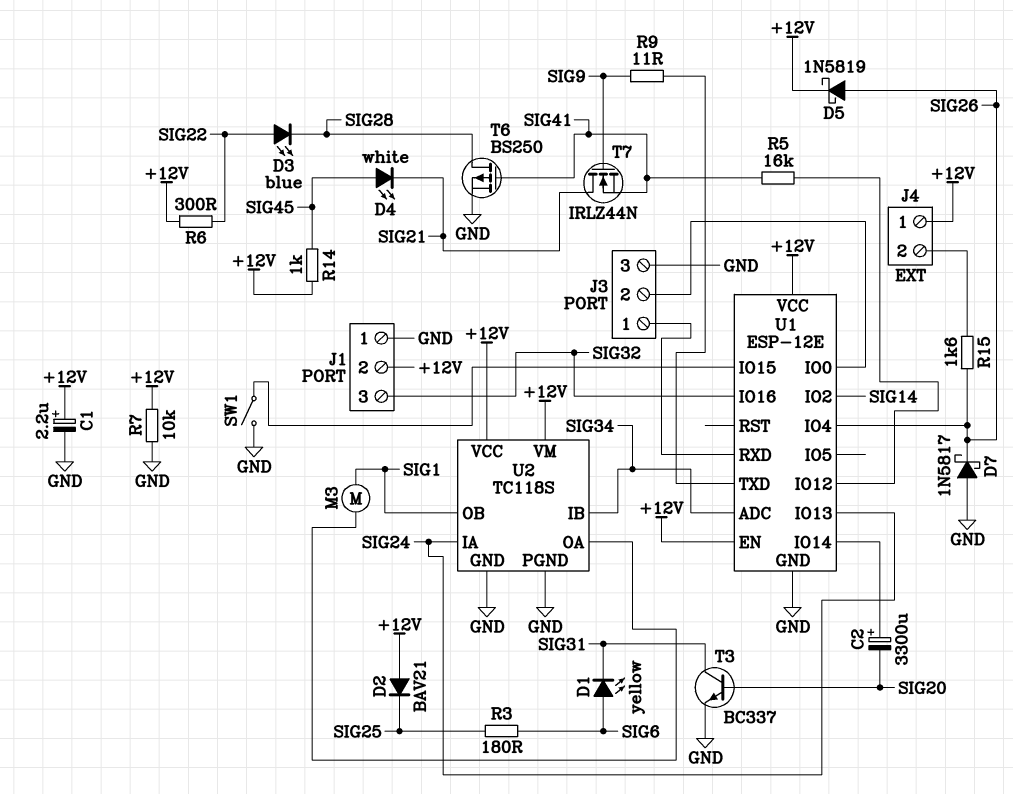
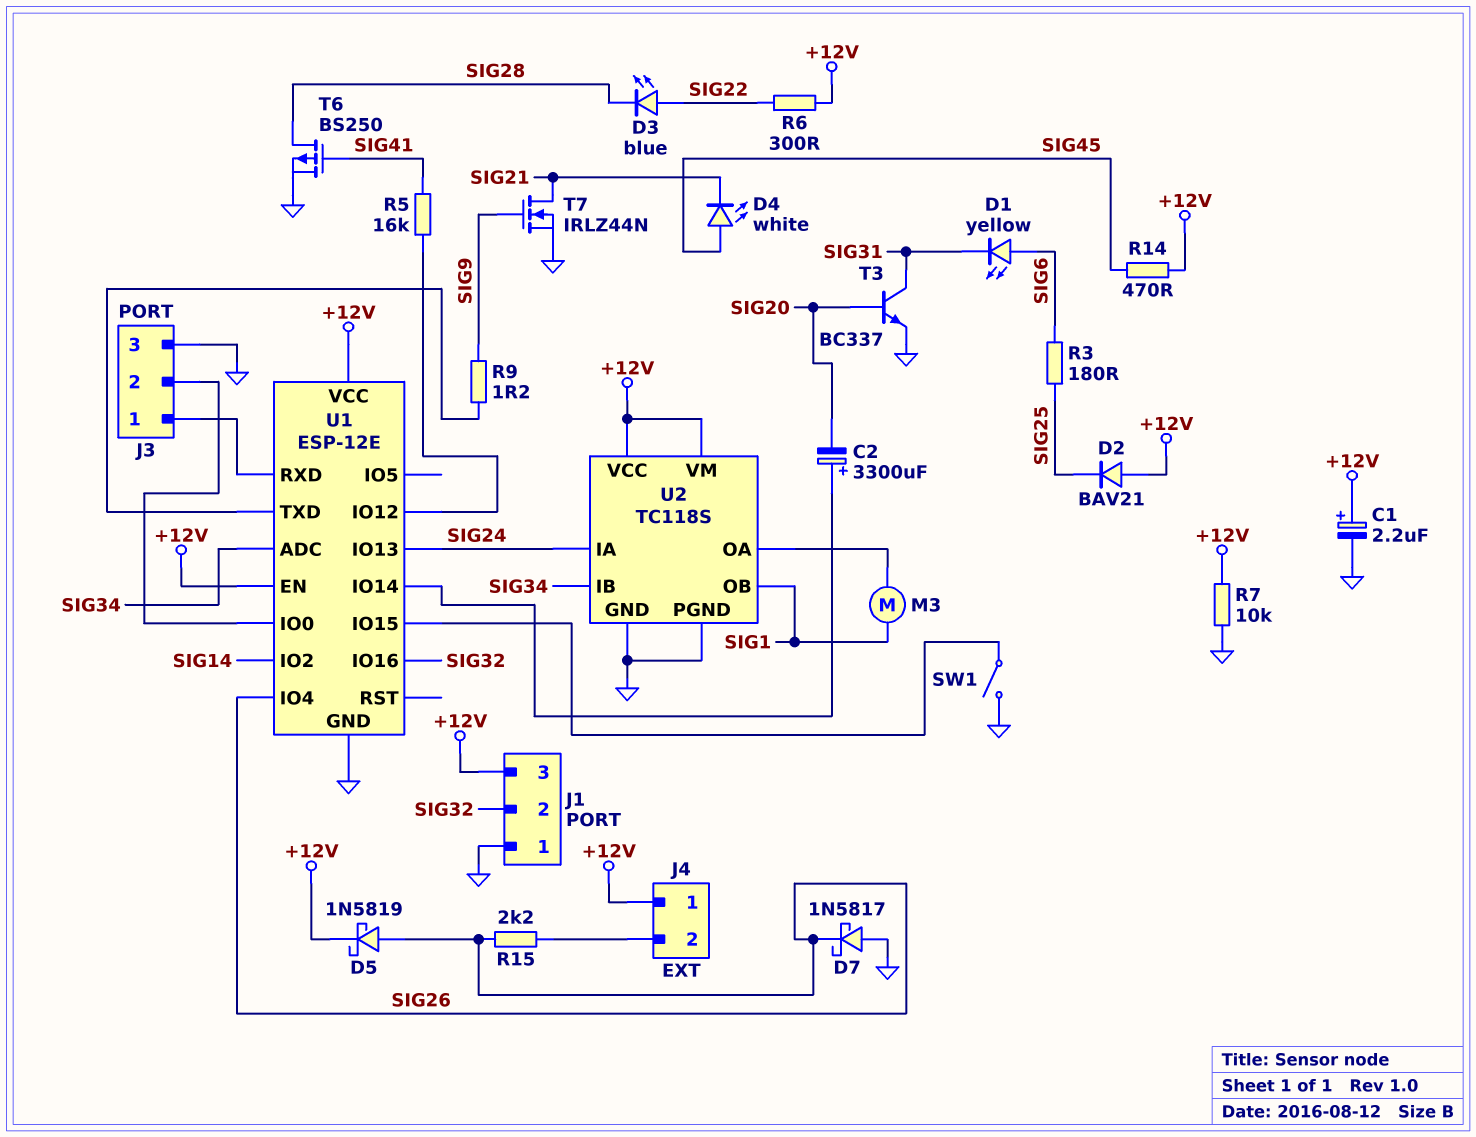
J1 pin 2: +12V -> SIG32
J1 pin 3: SIG32 -> +12V
R9: 11 (SIG9, U1/TXD) -> 1.2 (SIG9, U1/TXD)
R14: 1k (+12V, SIG45) -> 470 (+12V, SIG45)
R15: 1.6k (J4/2, SIG26) -> 2.2k (J4/2, SIG26)
T7: NMOS IRLZ44N (G SIG9, D SIG21, S SIG41) -> NMOS IRLZ44N (G SIG9, D SIG21, S GND)

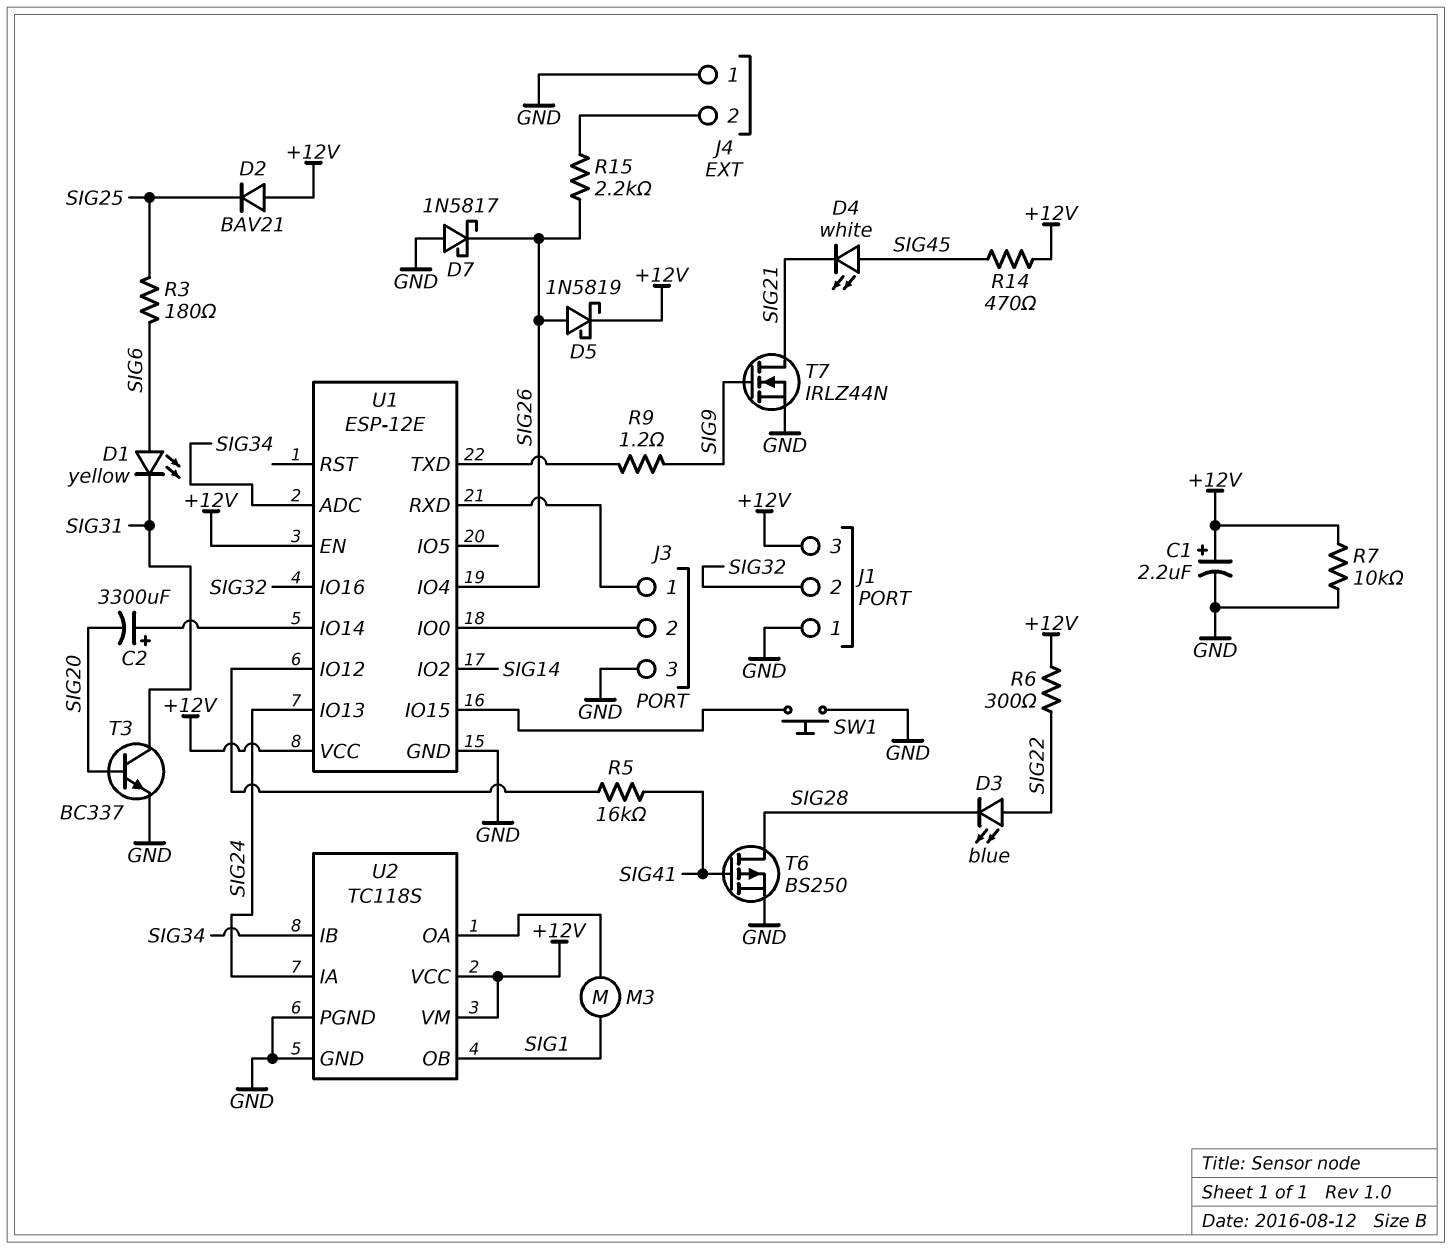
J4 pin 1: +12V -> GND
SW1: switch (GND, U1/IO15) -> button (GND, U1/IO15)

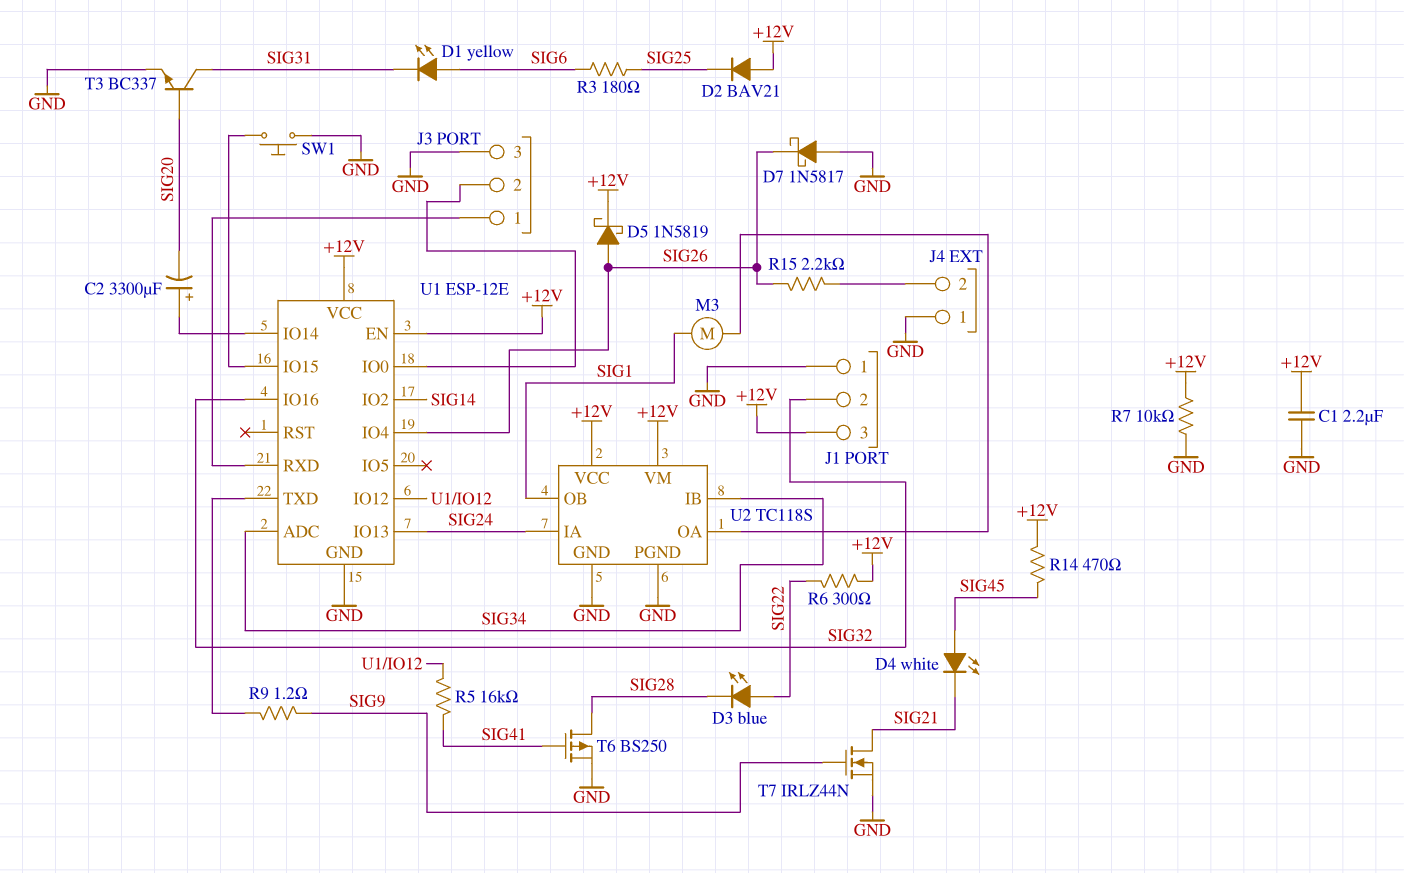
C1: 2.2uF (plus +12V, minus GND) -> 2.2uF (+12V, GND)

